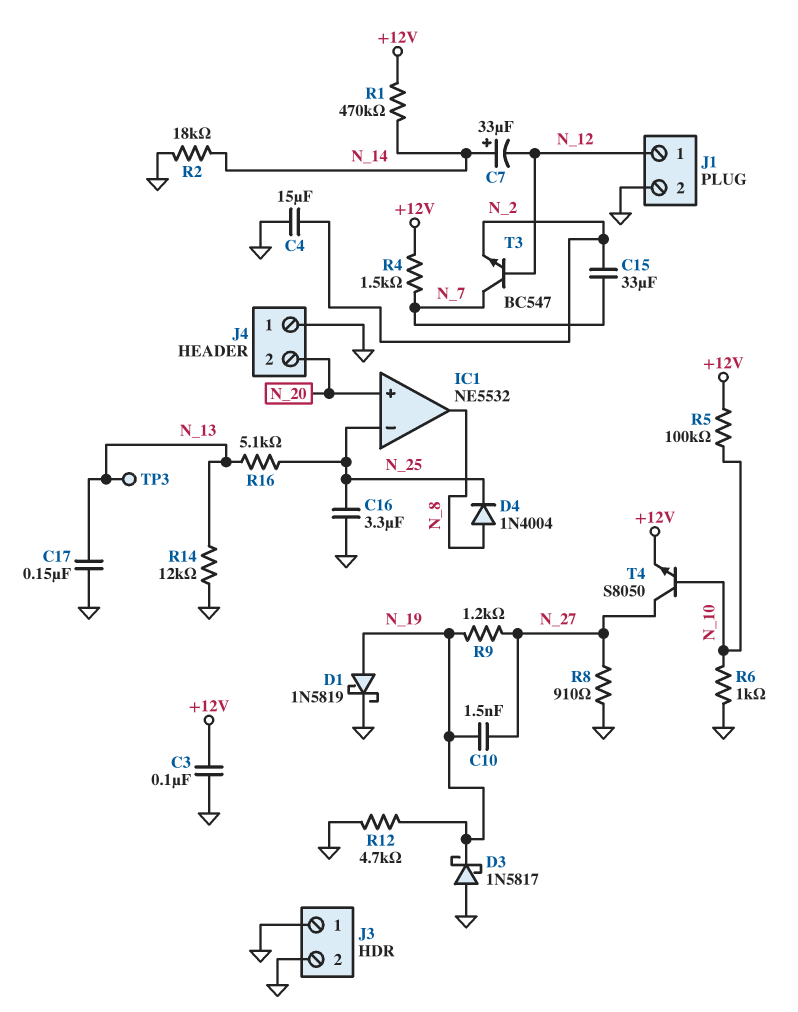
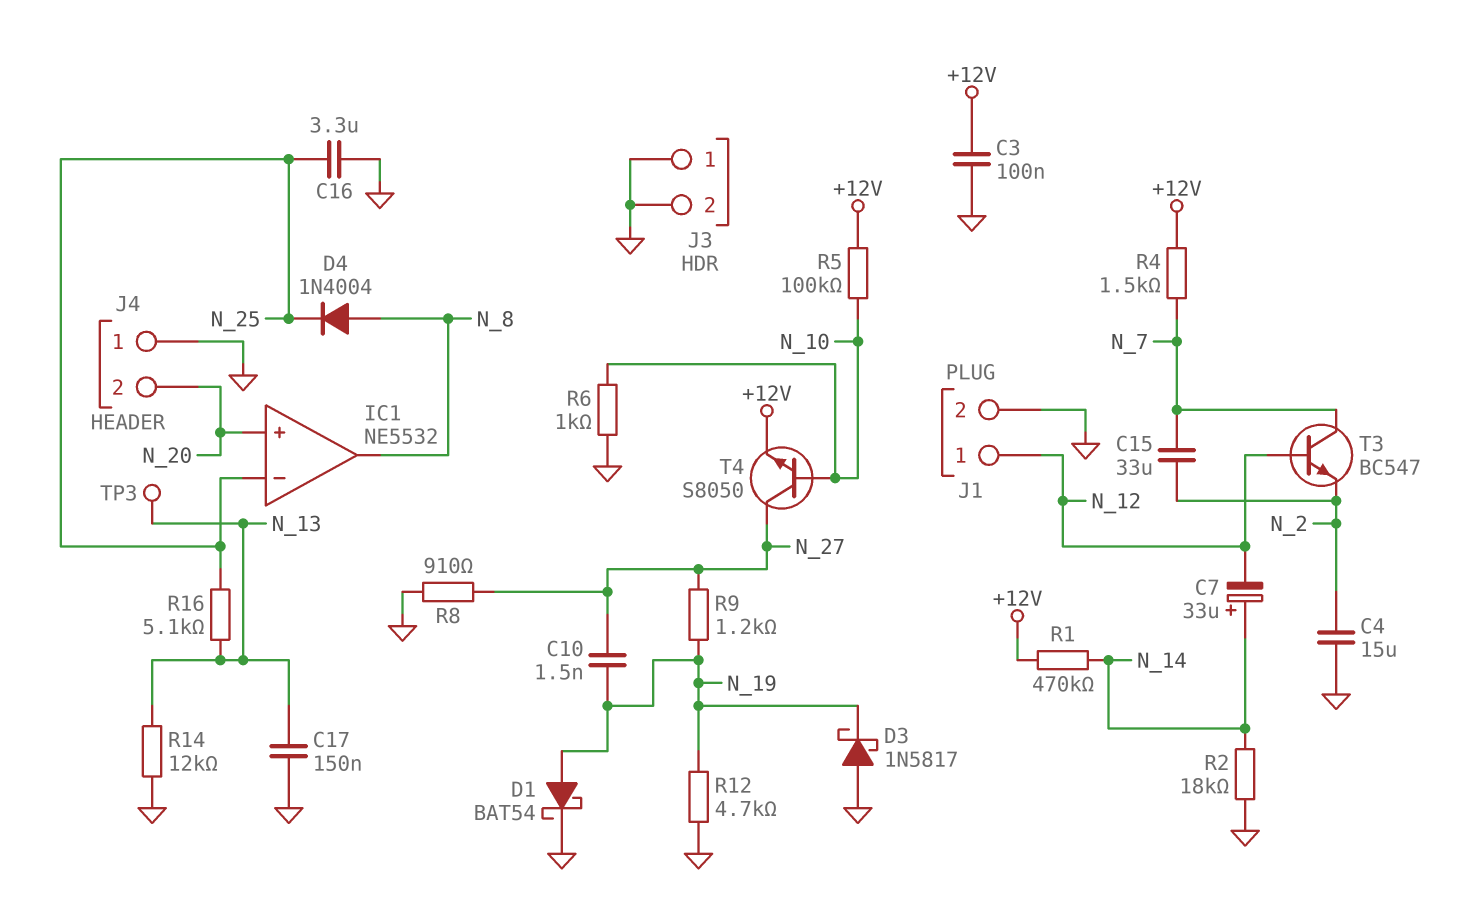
D1: schottky 1N5819 (A N_19, K GND) -> schottky BAT54 (A N_19, K GND)

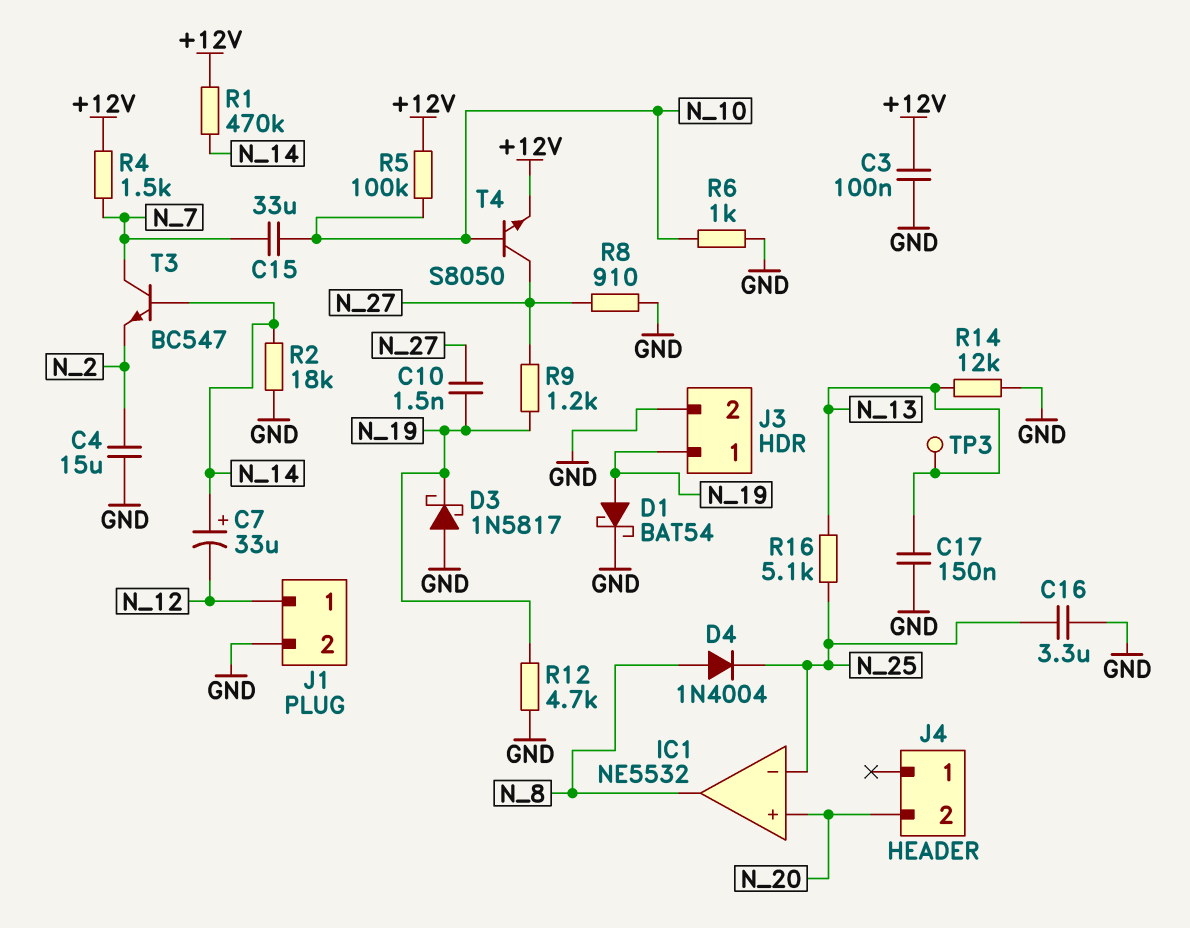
C15: 33uF (N_2, N_7) -> 33uF (N_7, N_10)
J3 pin 1: GND -> N_19
J4 pin 1: GND -> none
T3: NPN BC547 (B N_12, C N_7, E N_2) -> NPN BC547 (B N_14, C N_7, E N_2)

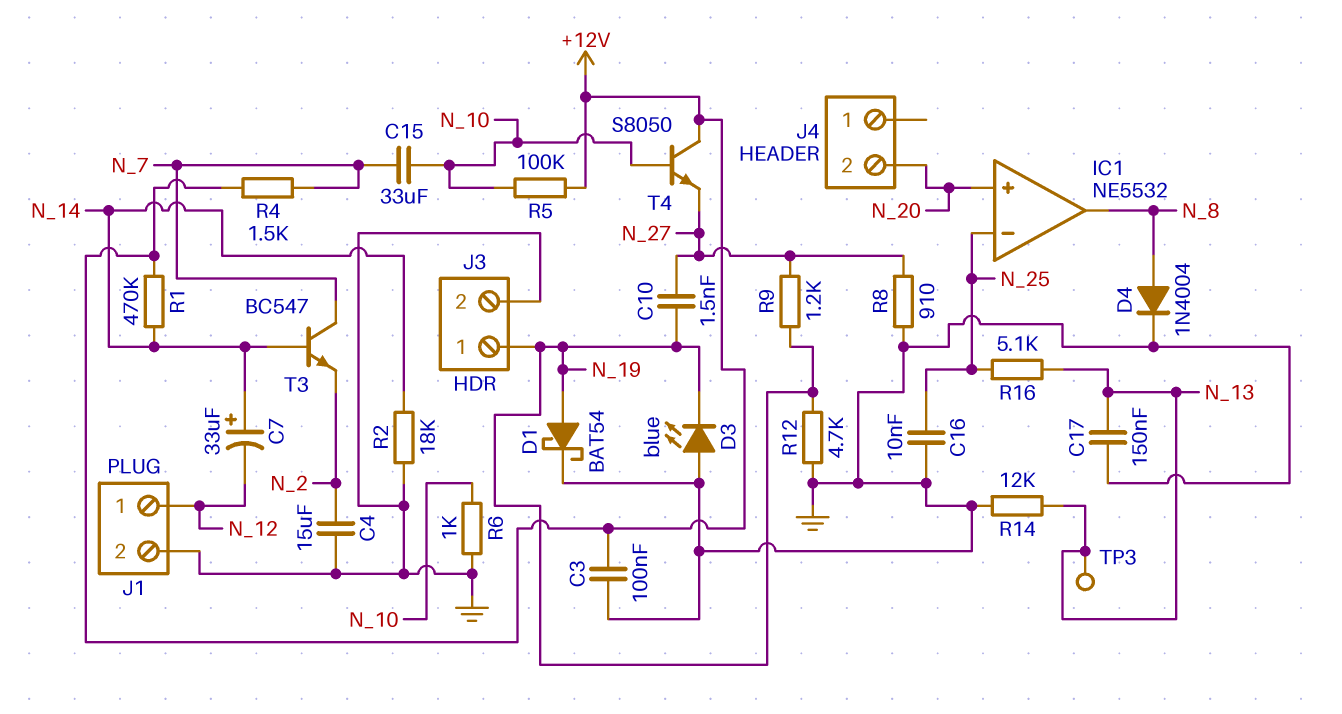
C16: 3.3uF (GND, N_25) -> 10nF (GND, N_25)
D3: schottky 1N5817 (A GND, K N_19) -> LED blue (A GND, K N_19)
D4: diode 1N4004 (A N_8, K N_25) -> diode 1N4004 (A N_8, K GND)
T4: NPN S8050 (B N_10, C N_27, E +12V) -> NPN S8050 (B N_10, C +12V, E N_27)

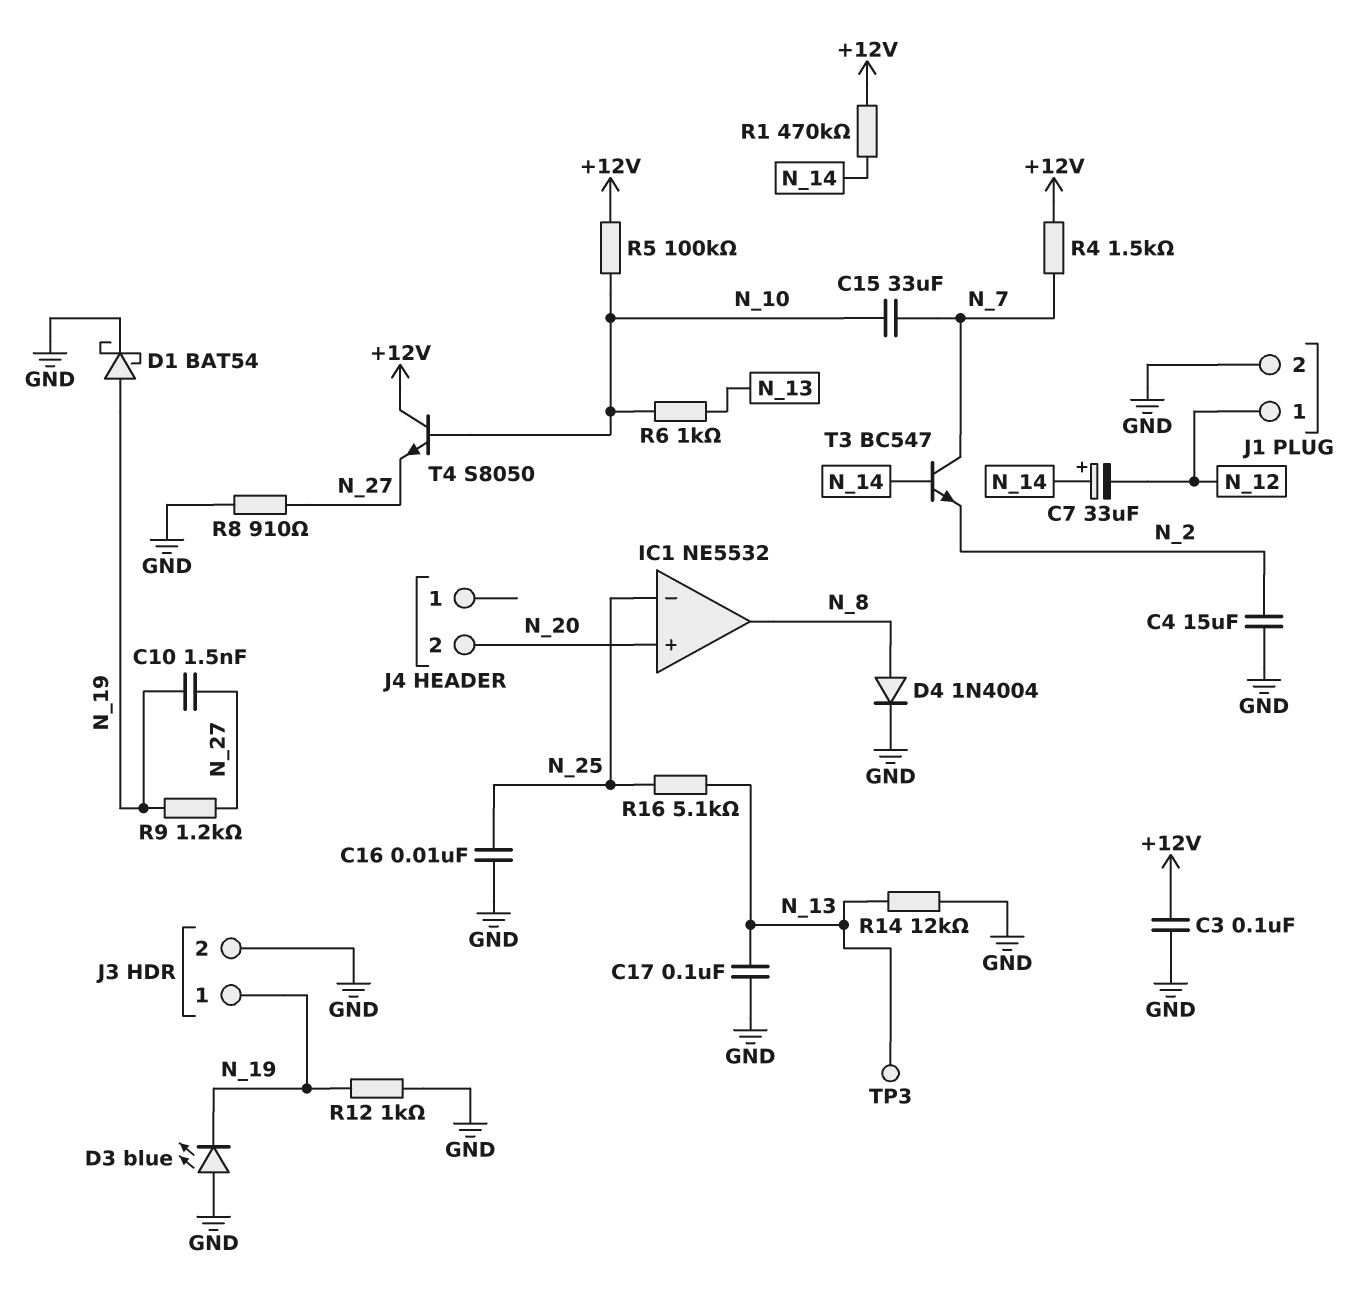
C17: 150nF (GND, N_13) -> 100nF (GND, N_13)
R2: 18k (GND, N_14) -> none
R6: 1k (GND, N_10) -> 1k (N_10, N_13)
R12: 4.7k (GND, N_19) -> 1k (GND, N_19)

